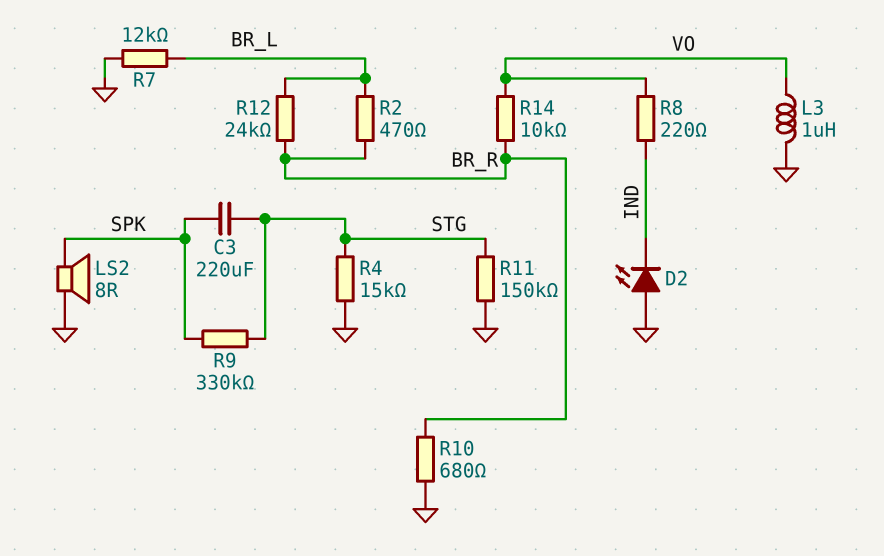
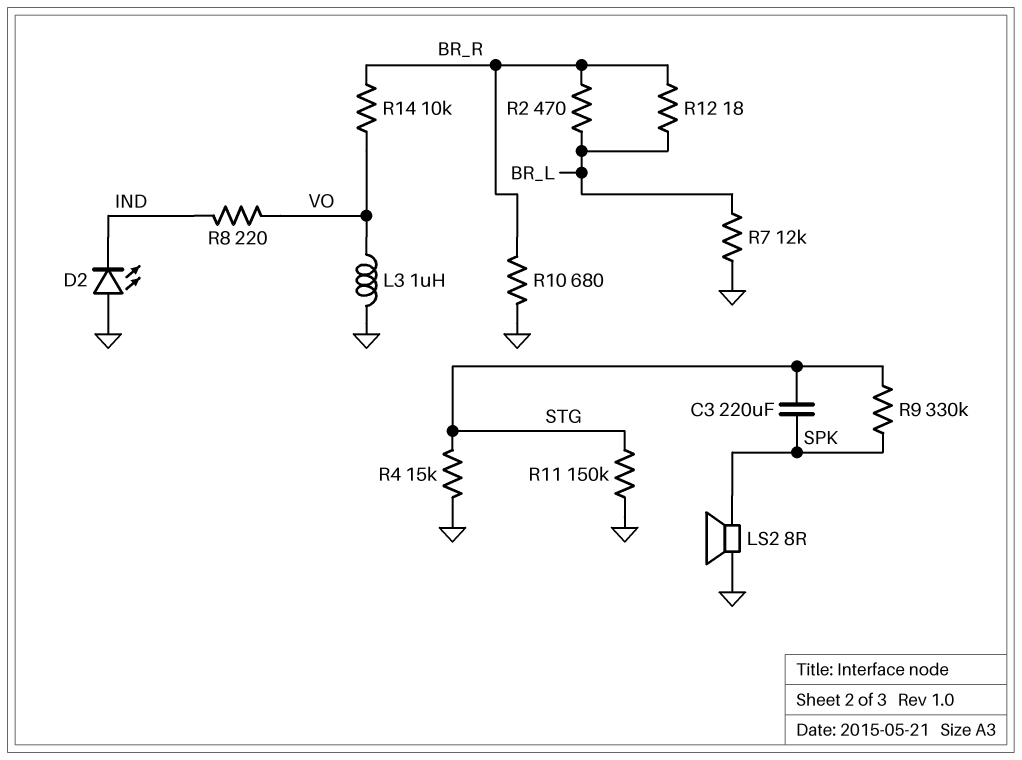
R12: 24k (BR_L, BR_R) -> 18 (BR_L, BR_R)

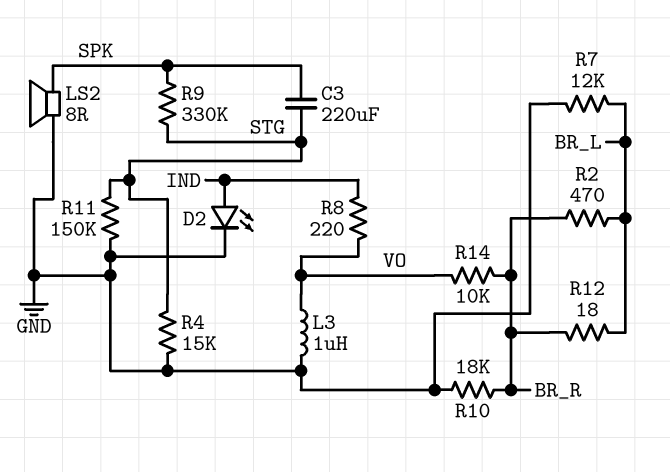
D2: LED (A GND, K IND) -> LED (A IND, K GND)
R10: 680 (BR_R, GND) -> 18k (BR_R, GND)

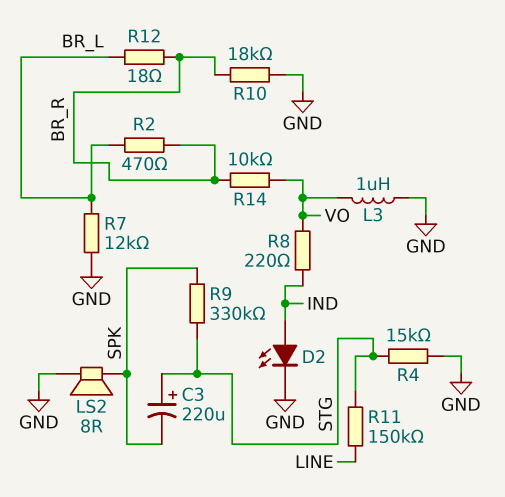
C3: 220uF (SPK, STG) -> 220uF (plus STG, minus SPK)
R11: 150k (GND, STG) -> 150k (LINE, STG)

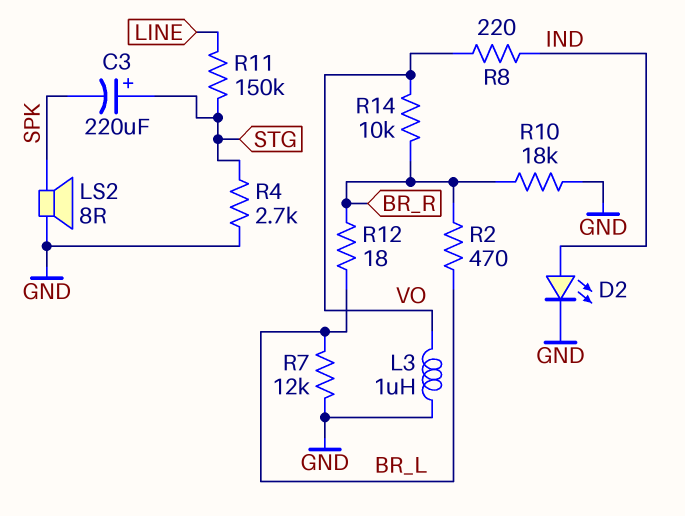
R4: 15k (GND, STG) -> 2.7k (GND, STG)
R9: 330k (SPK, STG) -> none

